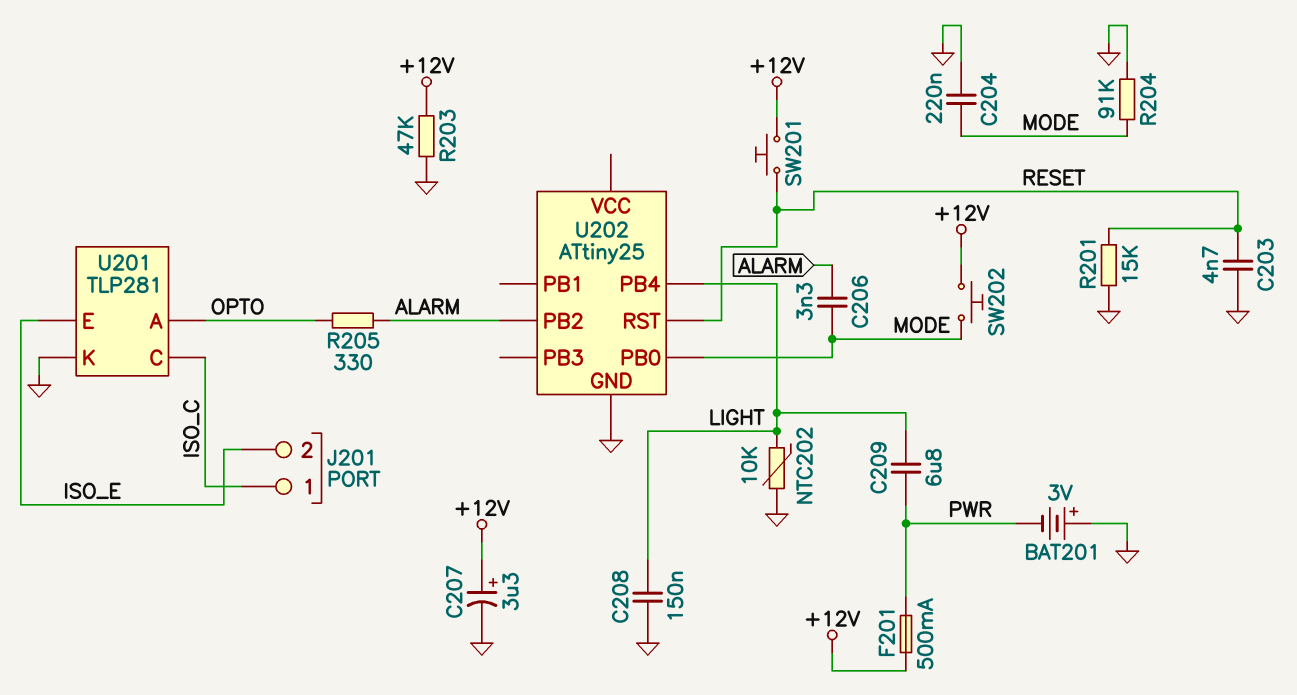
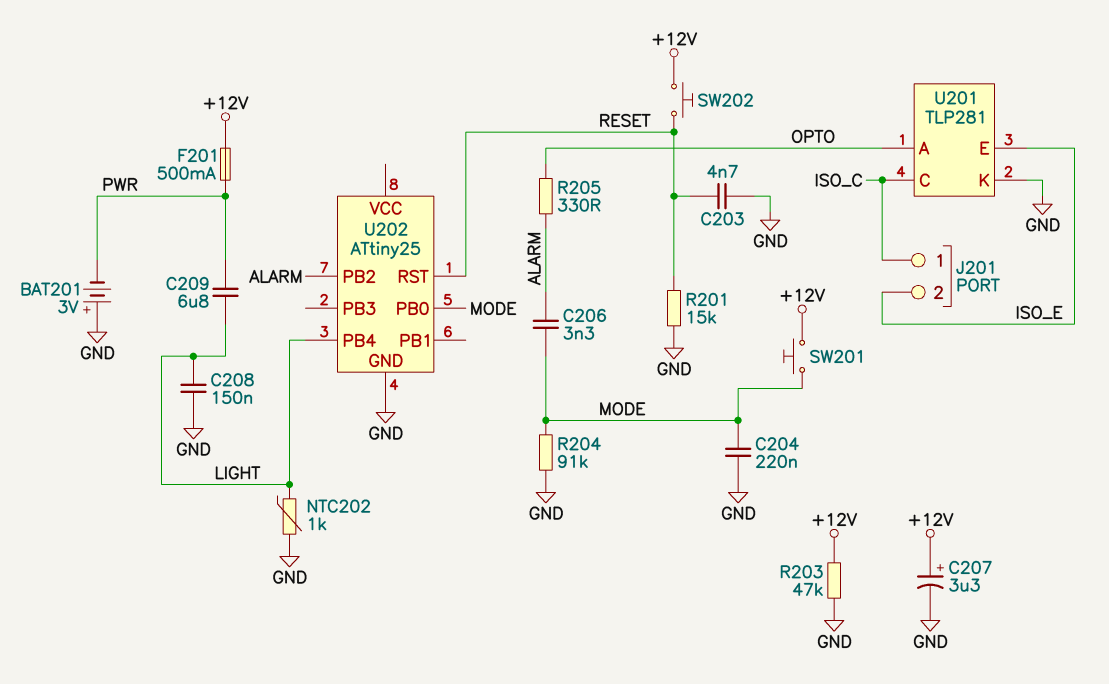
NTC202: 10k (GND, LIGHT) -> 1k (GND, LIGHT)
SW201: button (+12V, RESET) -> button (+12V, MODE)
SW202: button (+12V, MODE) -> button (+12V, RESET)

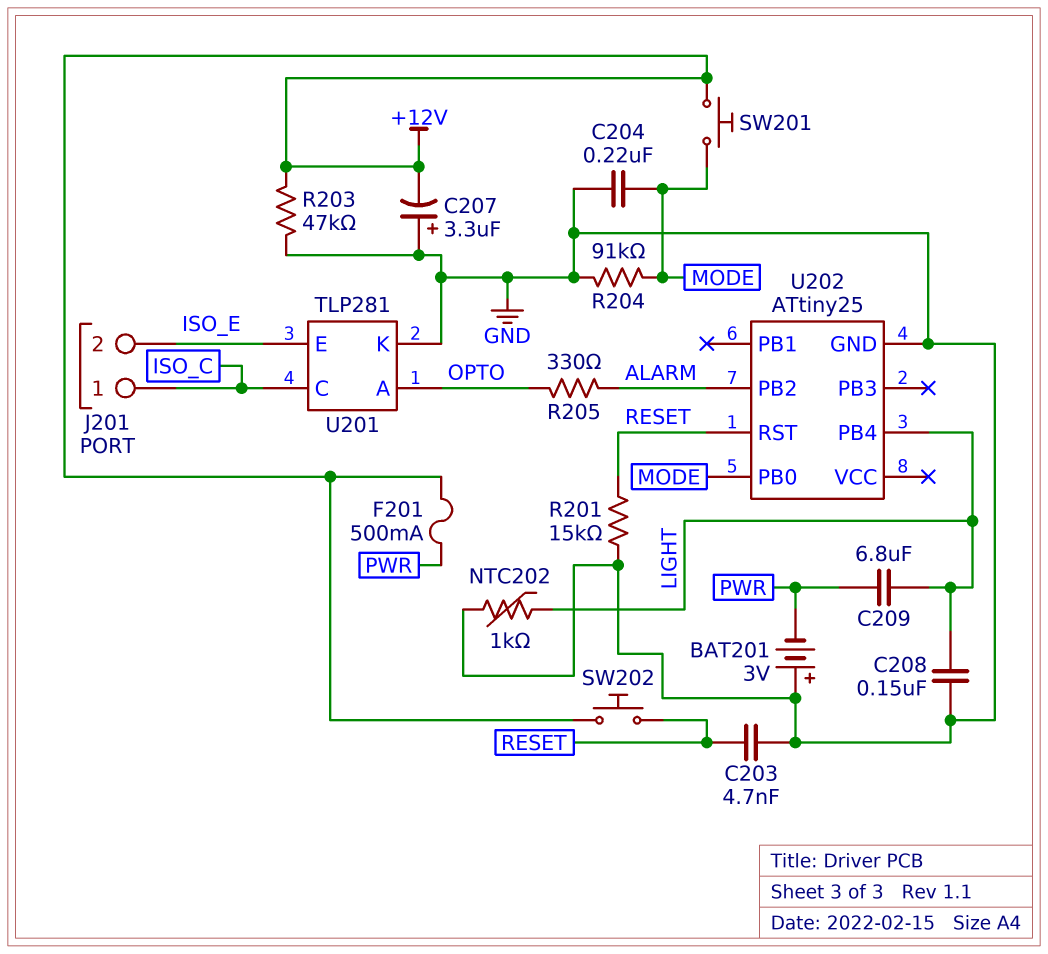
C206: 3.3nF (ALARM, MODE) -> none
C207: 3.3uF (plus +12V, minus GND) -> 3.3uF (plus GND, minus +12V)

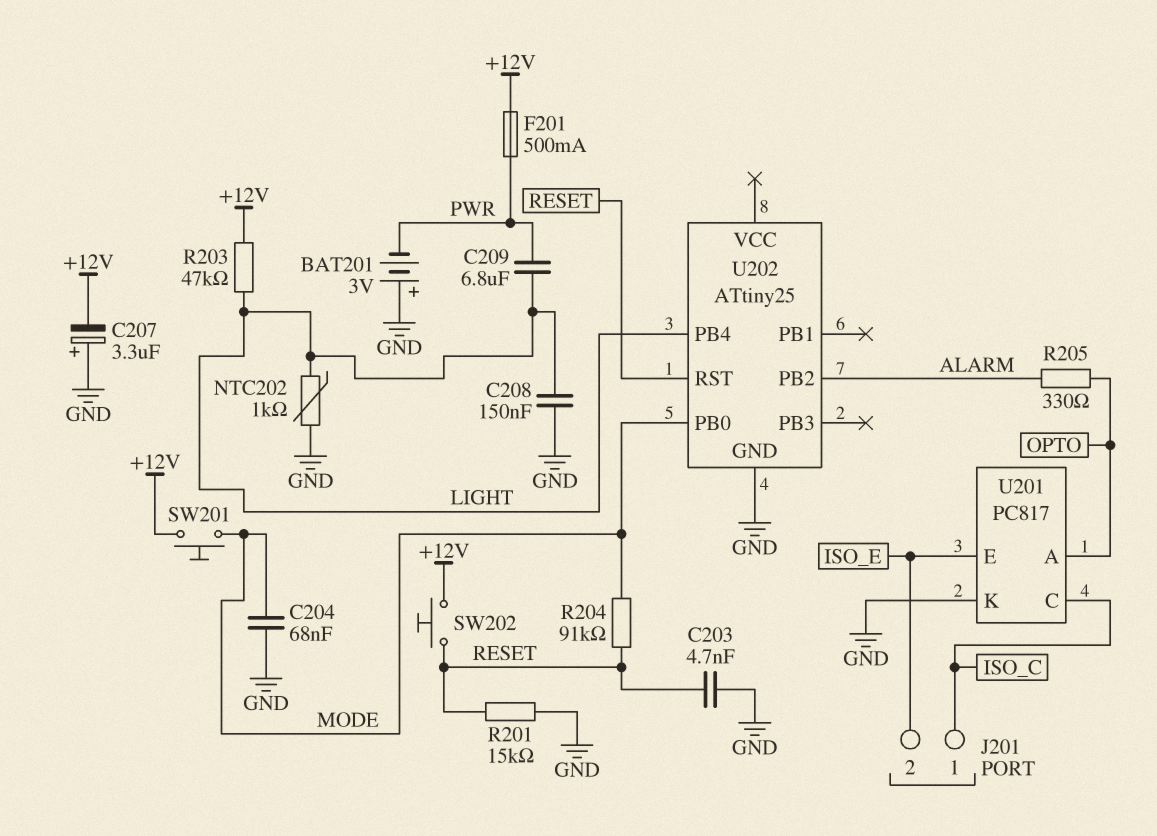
C204: 220nF (GND, MODE) -> 68nF (GND, MODE)
R203: 47k (+12V, GND) -> 47k (+12V, LIGHT)
R204: 91k (GND, MODE) -> 91k (MODE, RESET)
U201: TLP281 -> PC817

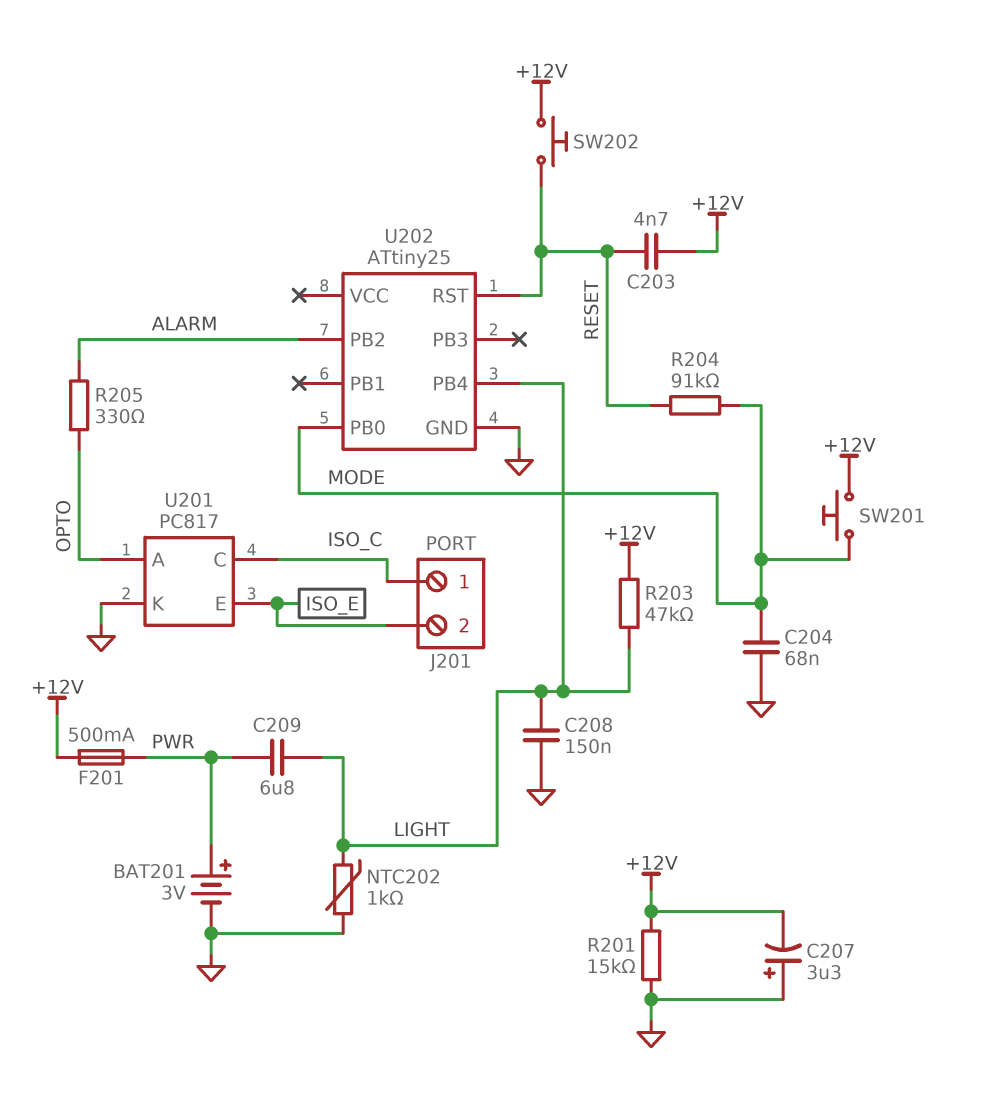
BAT201: 3V (plus GND, minus PWR) -> 3V (plus PWR, minus GND)
C203: 4.7nF (GND, RESET) -> 4.7nF (+12V, RESET)
R201: 15k (GND, RESET) -> 15k (+12V, GND)

